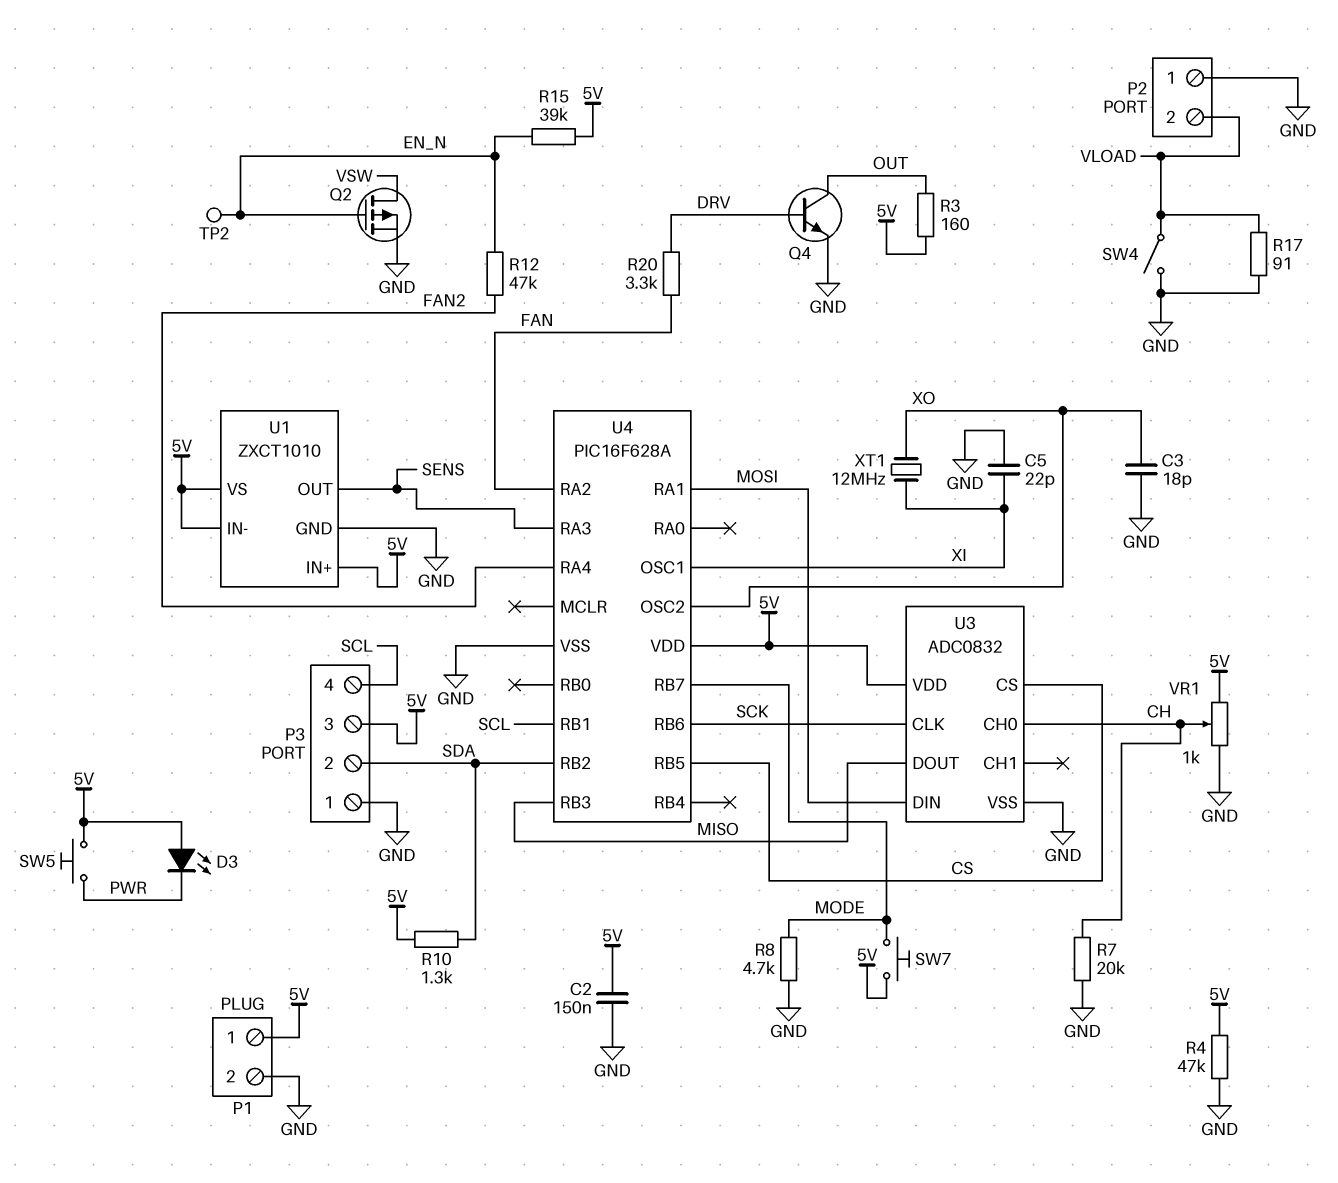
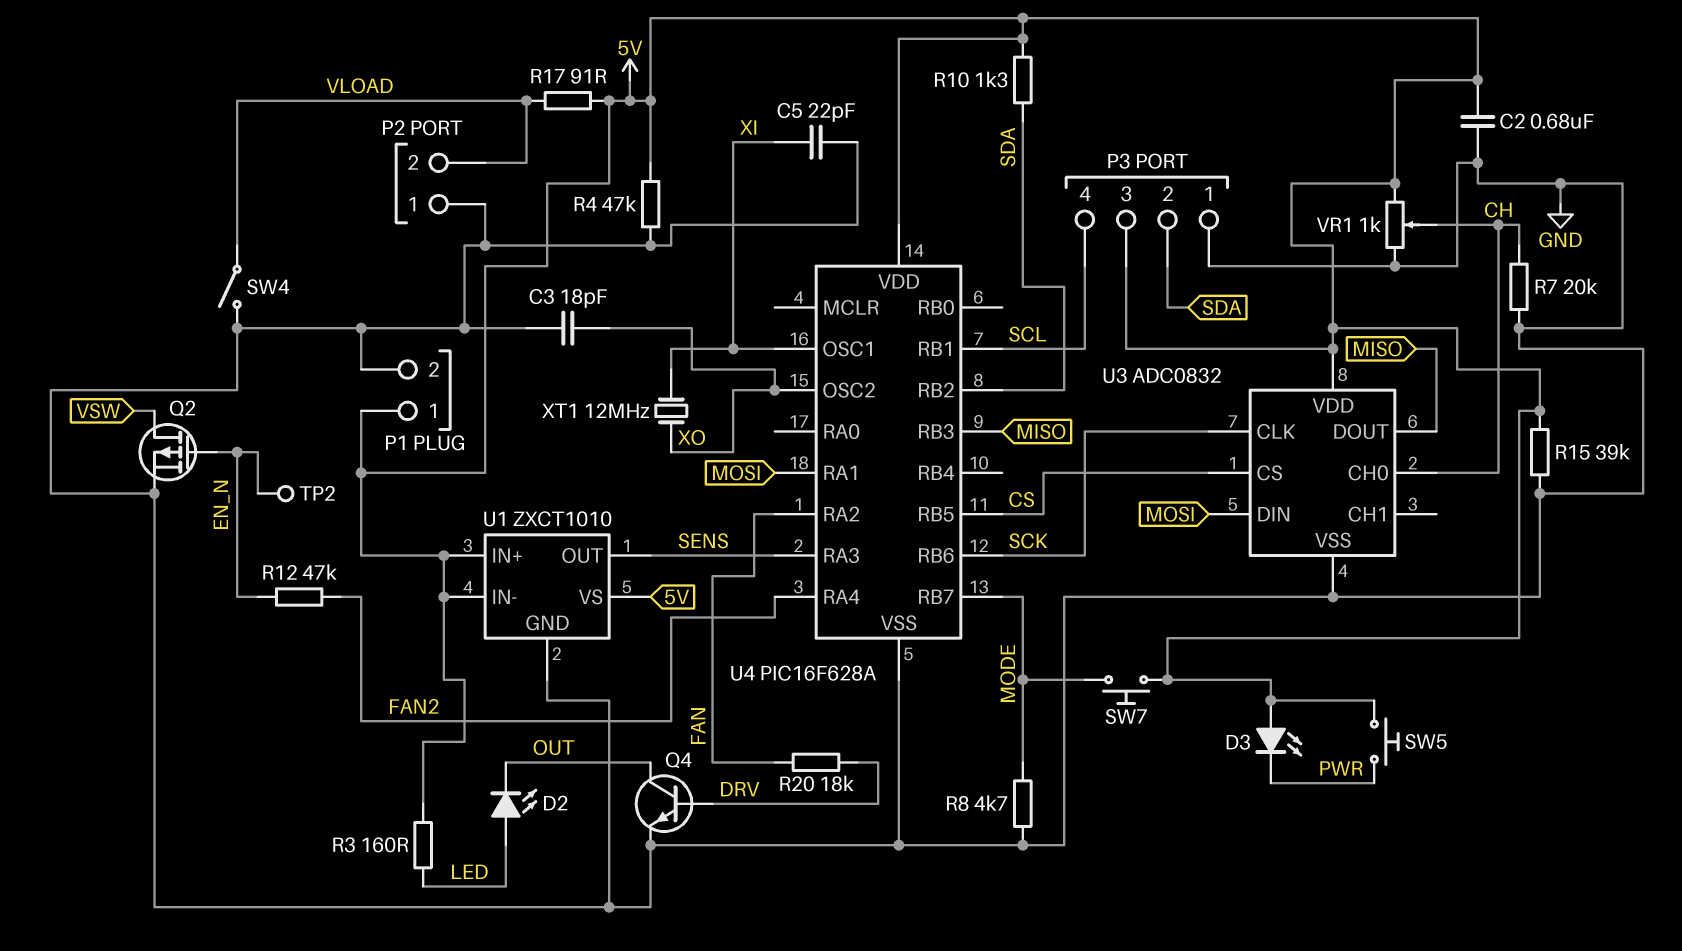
C2: 150nF (5V, GND) -> 680nF (5V, GND)
D2: none -> LED (A LED, K OUT)
R3: 160 (5V, OUT) -> 160 (5V, LED)
R15: 39k (5V, EN_N) -> 39k (5V, GND)
R17: 91 (GND, VLOAD) -> 91 (5V, VLOAD)
R20: 3.3k (DRV, FAN) -> 18k (DRV, FAN)

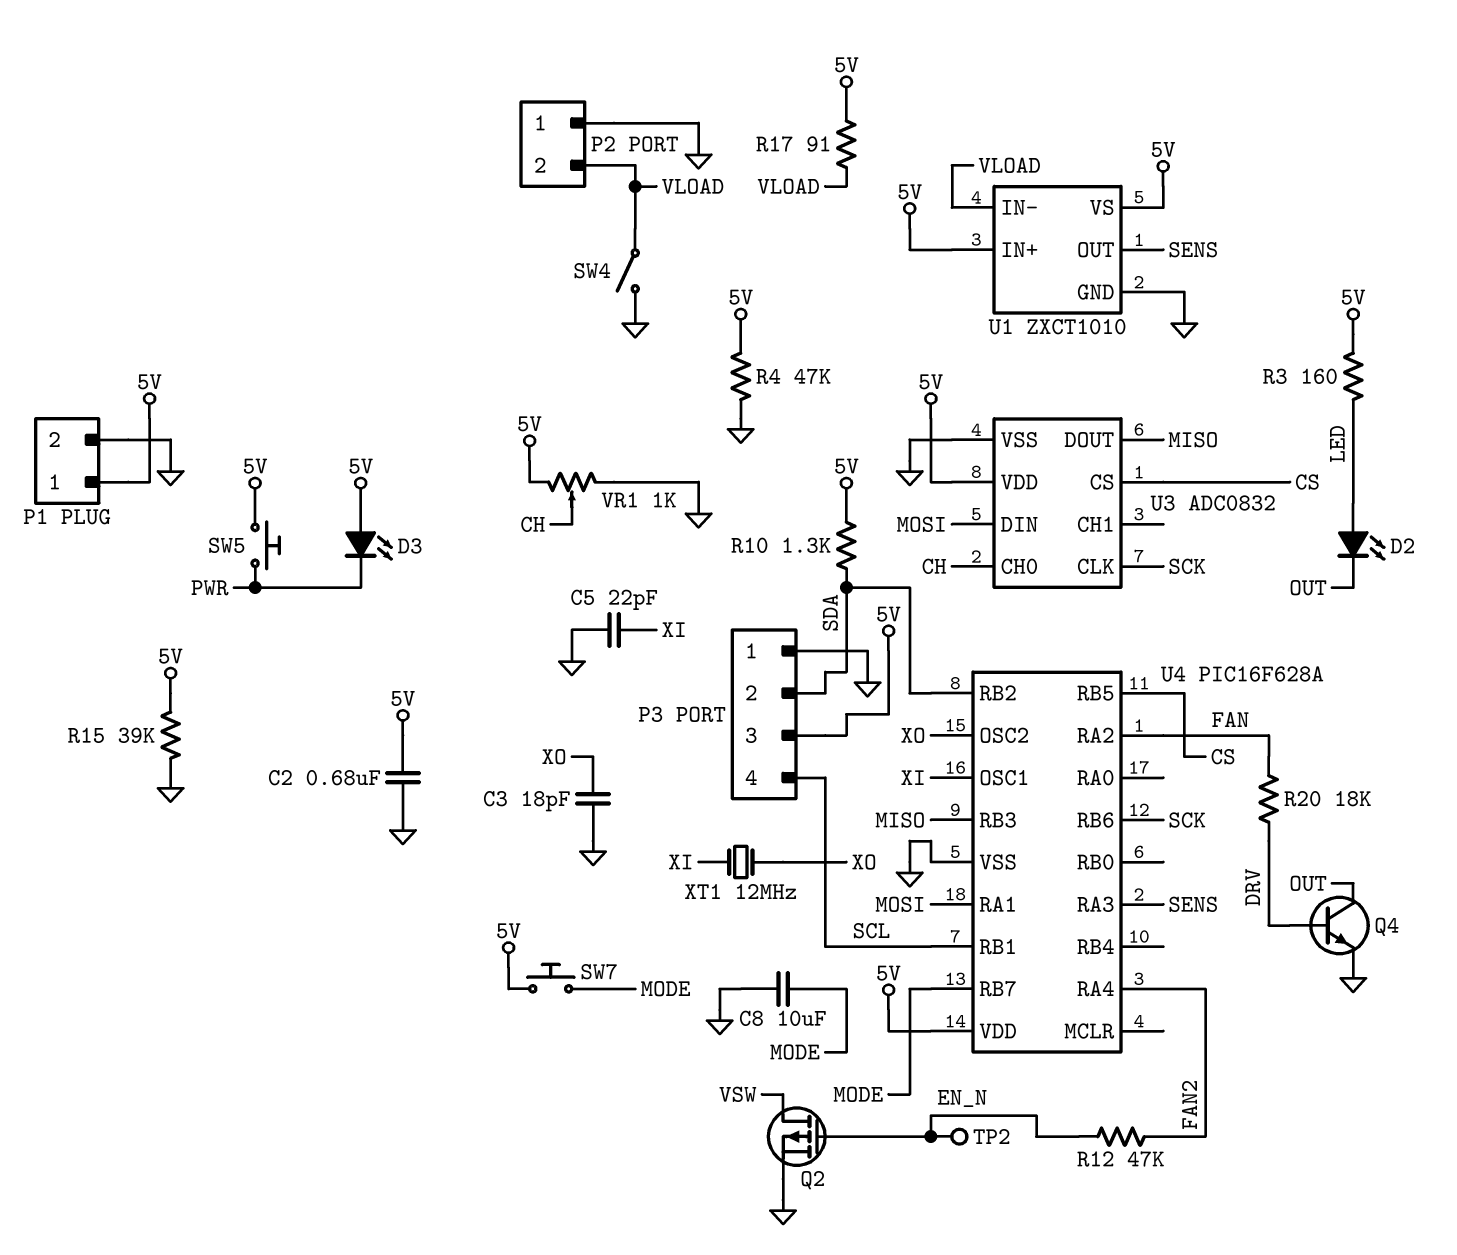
C8: none -> 10uF (GND, MODE)
R7: 20k (CH, GND) -> none
R8: 4.7k (GND, MODE) -> none
U1 pin IN-: 5V -> VLOAD

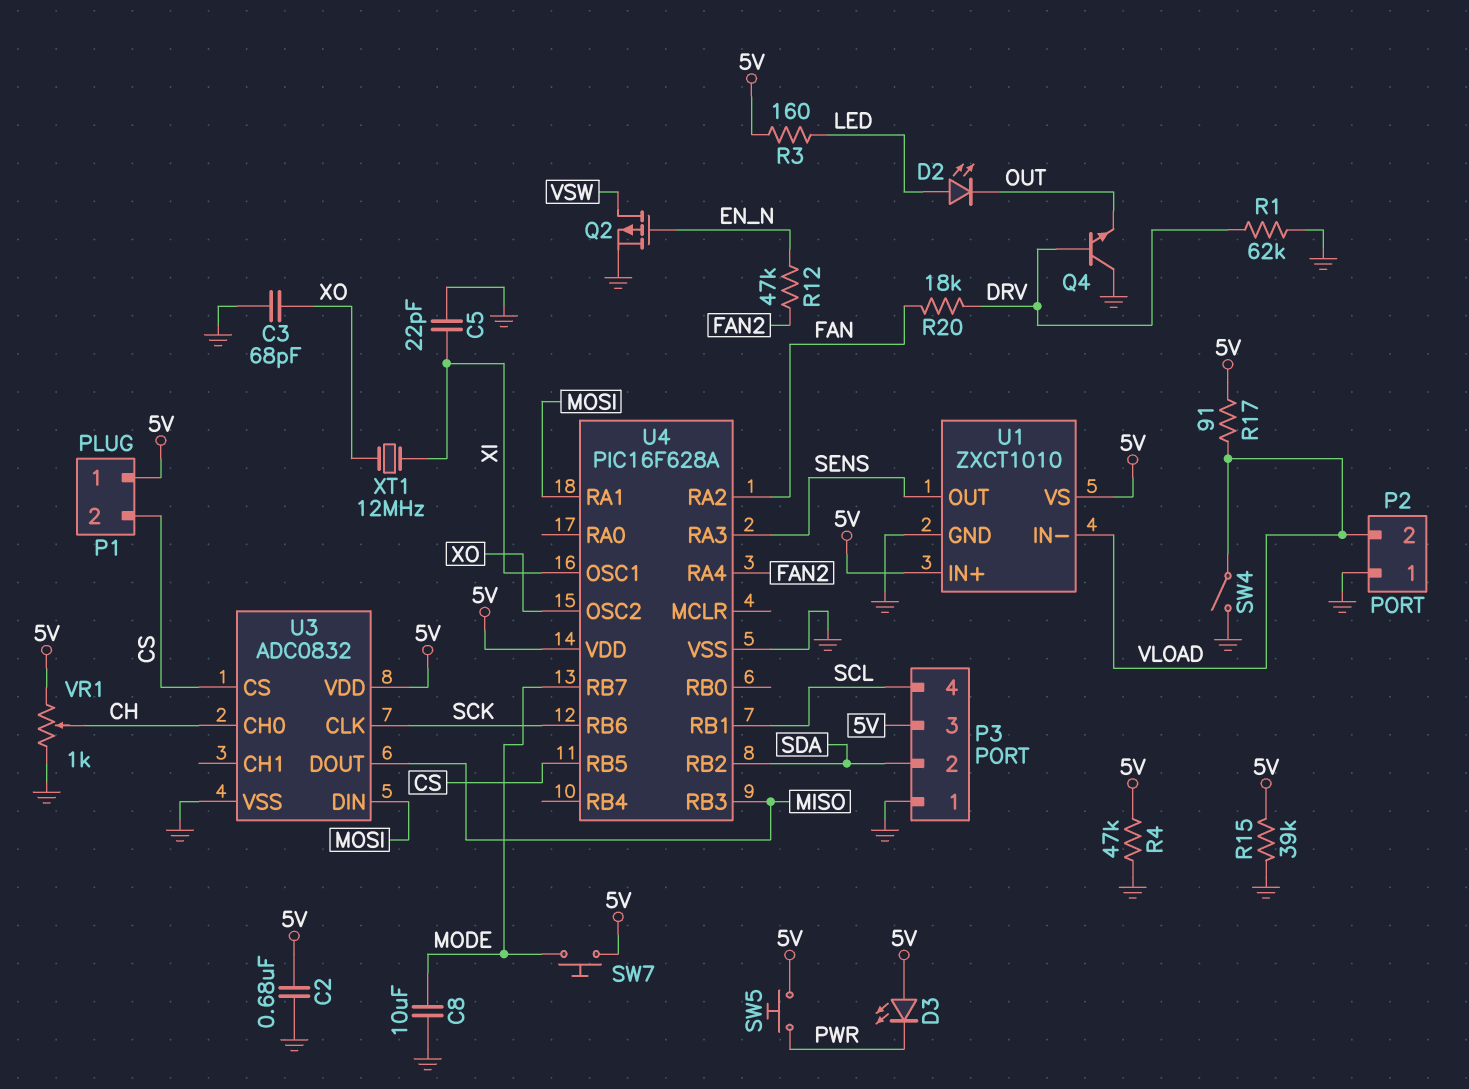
C3: 18pF (GND, XO) -> 68pF (GND, XO)
P1 pin 2: GND -> CS
Q4: NPN (B DRV, C OUT, E GND) -> NPN (B DRV, C GND, E OUT)
R1: none -> 62k (DRV, GND)
R10: 1.3k (5V, SDA) -> none
TP2: test point (EN_N) -> none

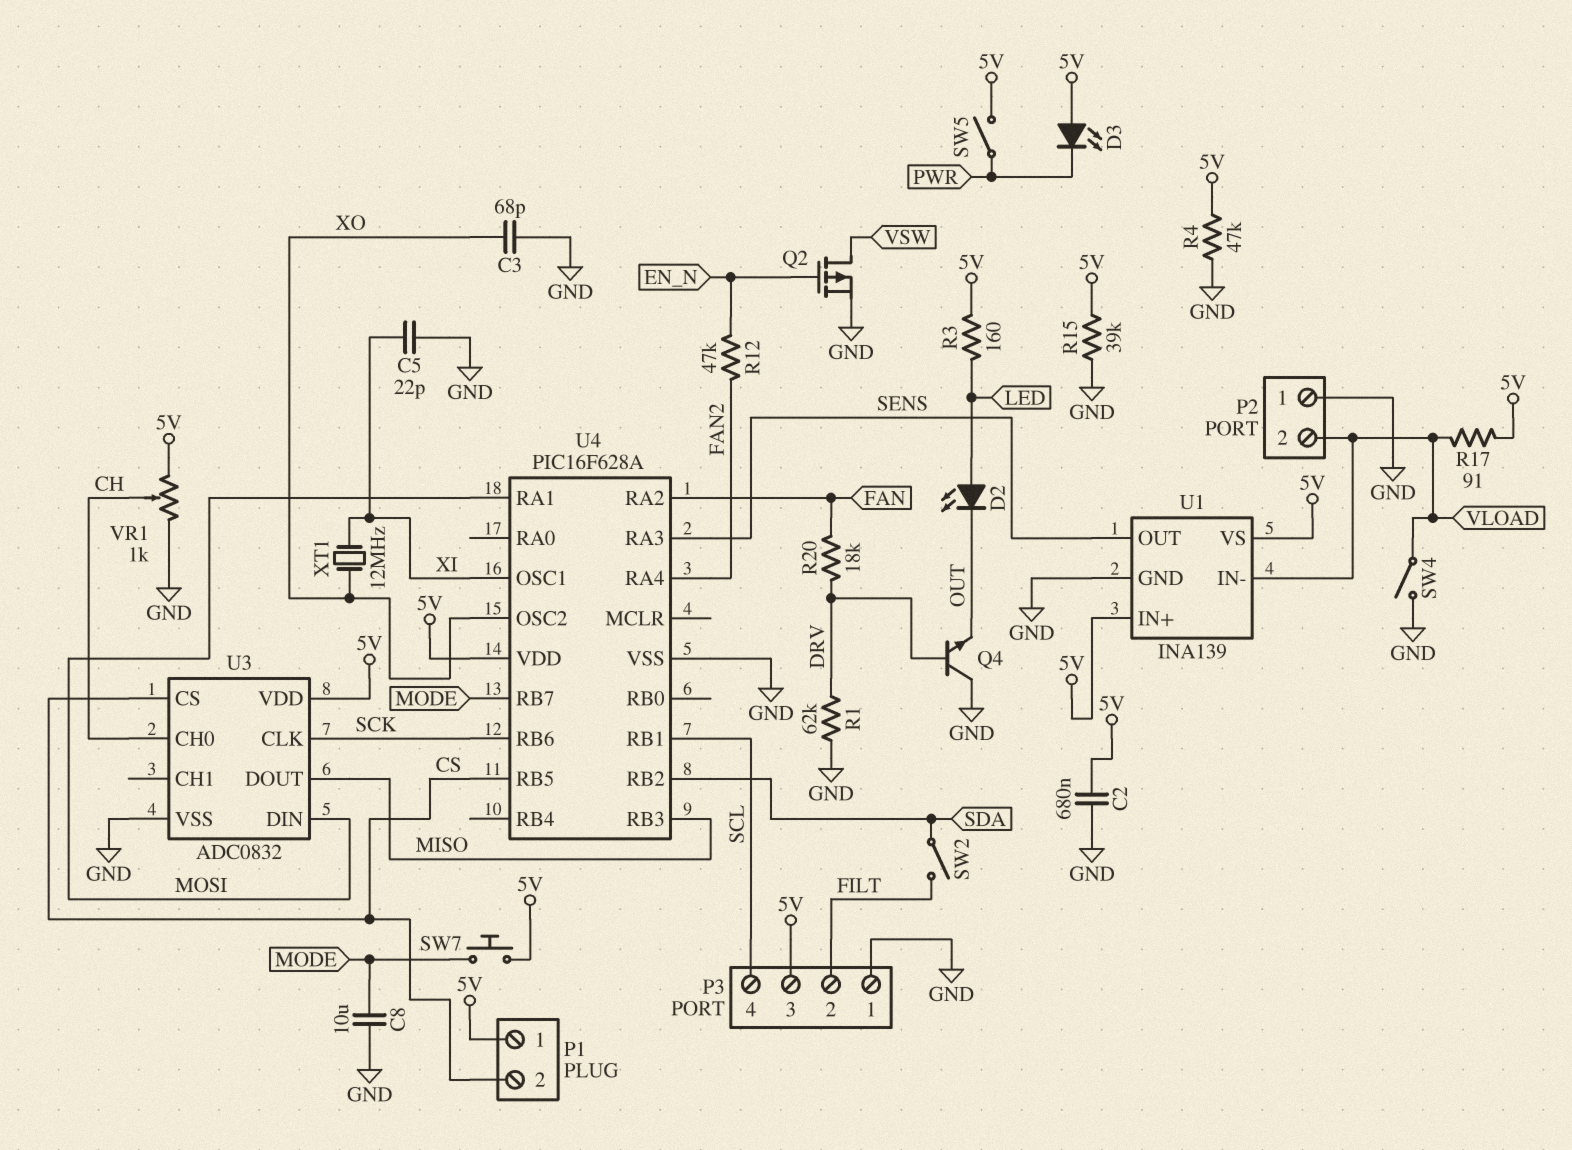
P3 pin 2: SDA -> FILT
SW2: none -> switch (FILT, SDA)
SW5: button (5V, PWR) -> switch (5V, PWR)
U1: ZXCT1010 -> INA139

